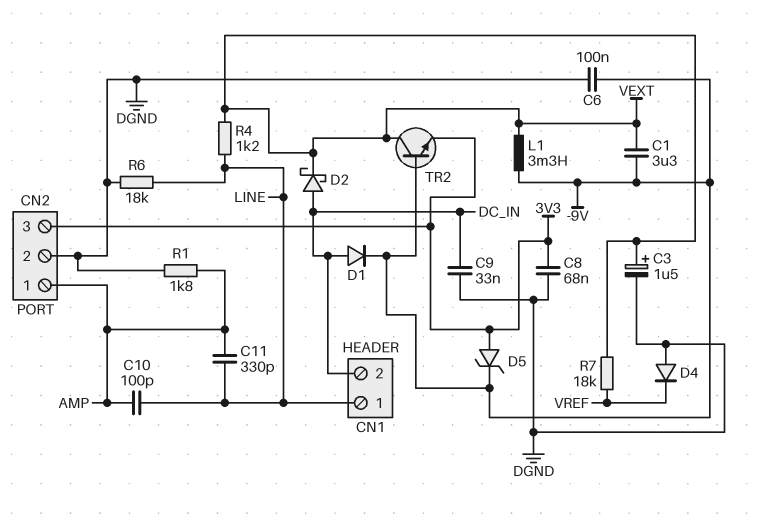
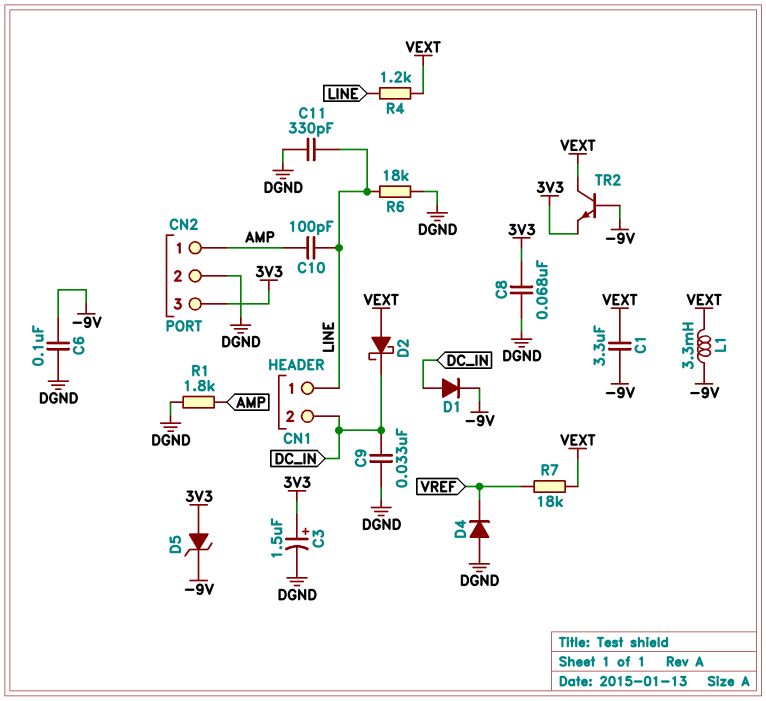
C3: 1.5uF (plus VEXT, minus DGND) -> 1.5uF (plus 3V3, minus DGND)
C11: 330pF (AMP, LINE) -> 330pF (DGND, LINE)
D2: schottky (A DC_IN, K VEXT) -> schottky (A VEXT, K DC_IN)

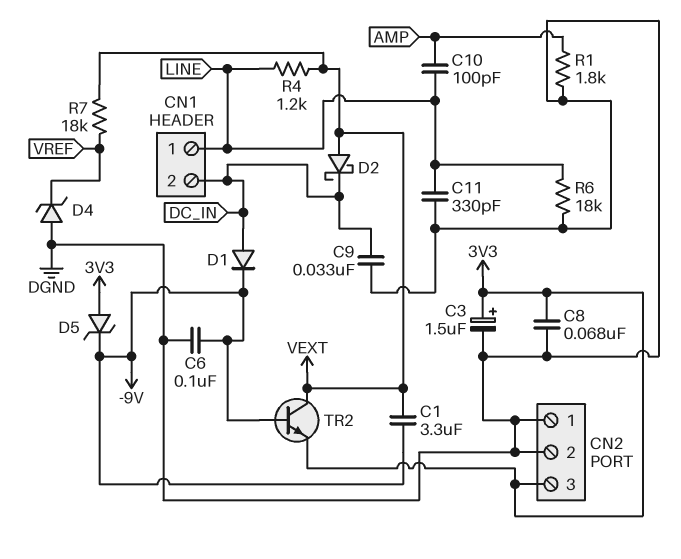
CN2 pin 1: AMP -> DGND
D4: diode (A DGND, K VREF) -> zener (A DGND, K VREF)
L1: 3.3mH (-9V, VEXT) -> none

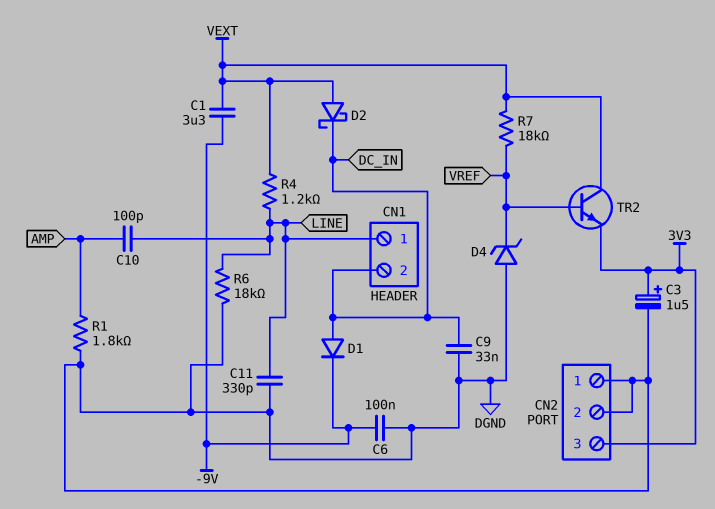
C8: 68nF (3V3, DGND) -> none
D5: zener (A 3V3, K -9V) -> none
TR2: NPN (B -9V, C VEXT, E 3V3) -> NPN (B VREF, C VEXT, E 3V3)

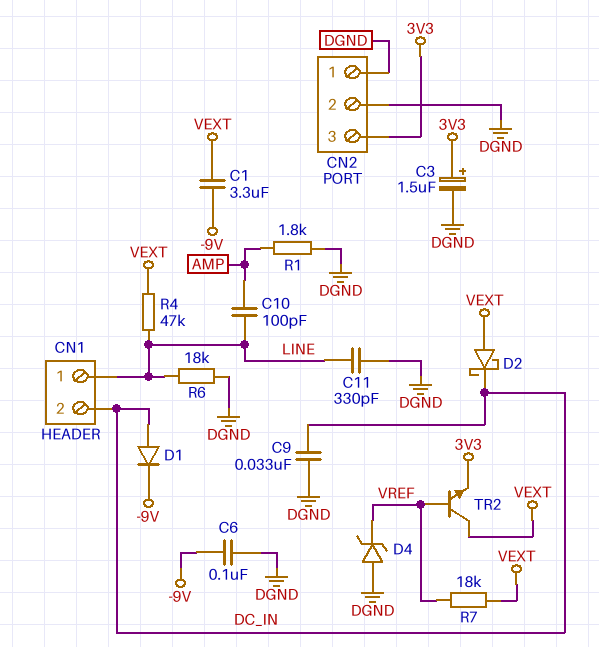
R4: 1.2k (LINE, VEXT) -> 47k (LINE, VEXT)

